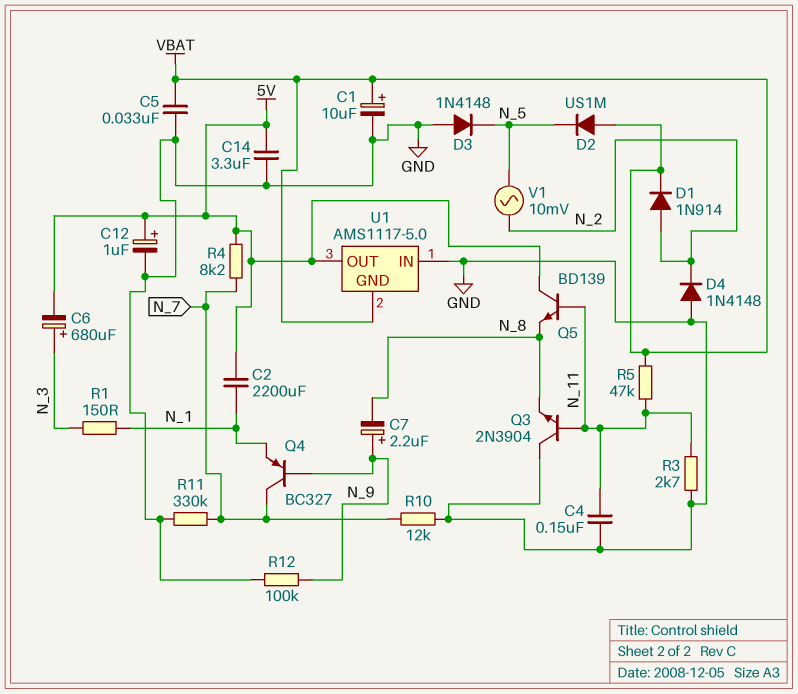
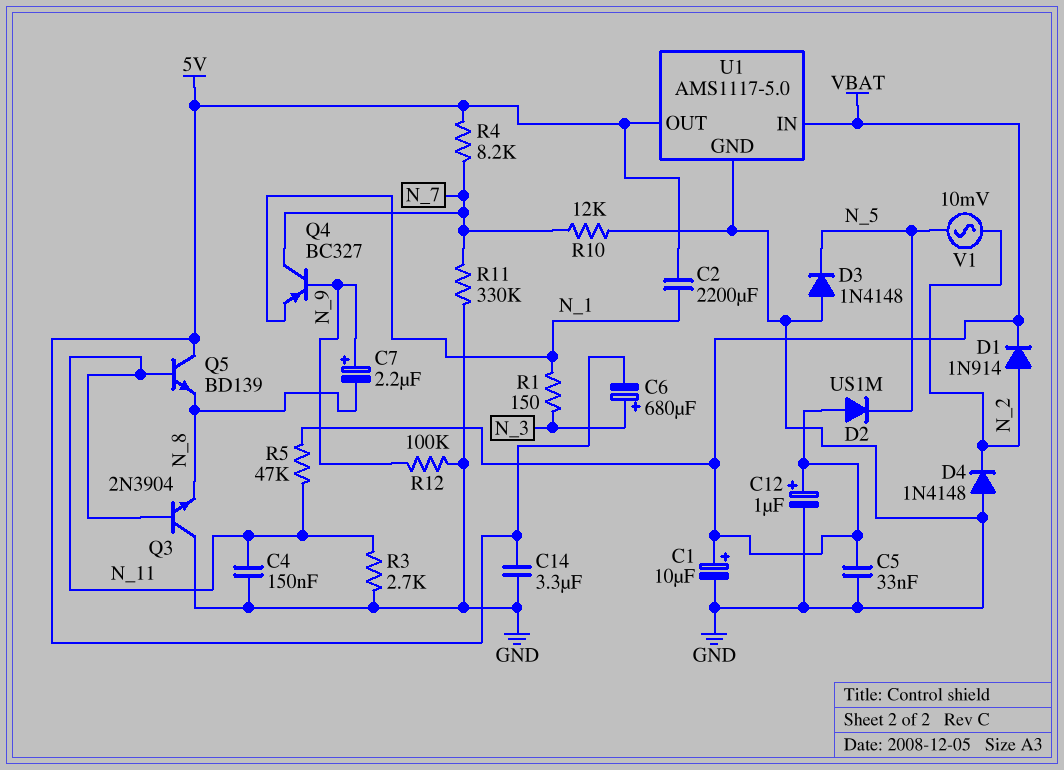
C12: 1uF (plus 5V, minus GND) -> 1uF (plus VBAT, minus GND)
U1 pin GND: VBAT -> GND
U1 pin IN: GND -> VBAT

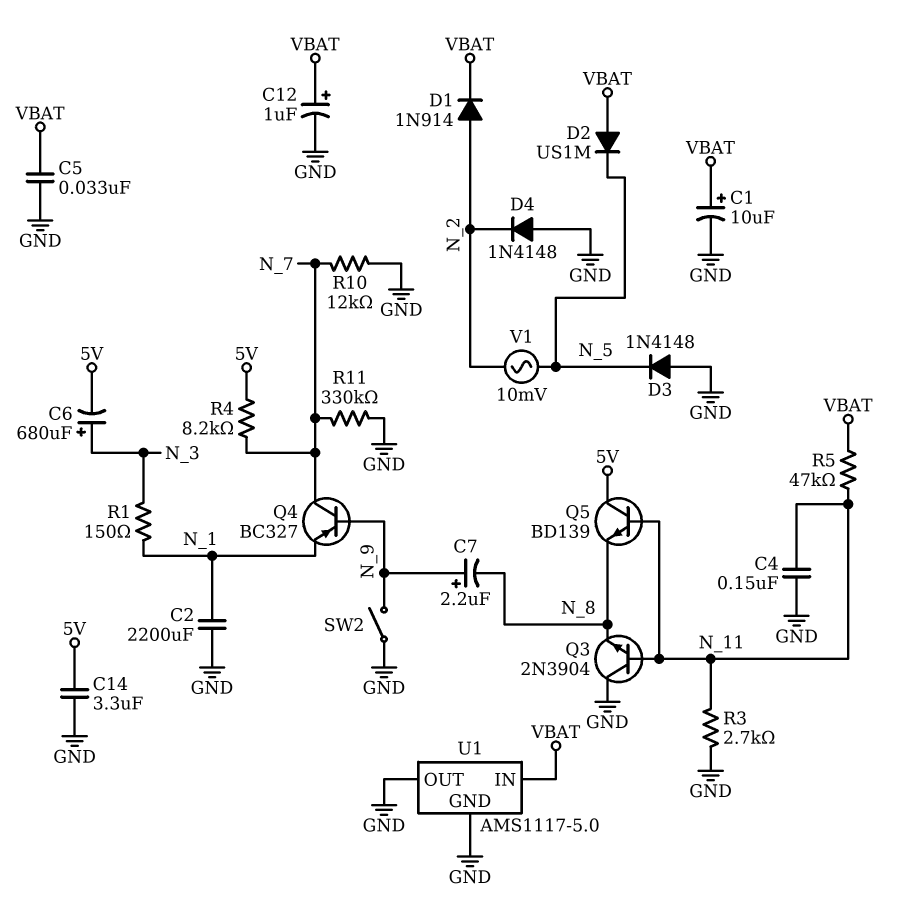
C2: 2200uF (5V, N_1) -> 2200uF (GND, N_1)
R12: 100k (GND, N_9) -> none
SW2: none -> switch (GND, N_9)
U1 pin OUT: 5V -> GND

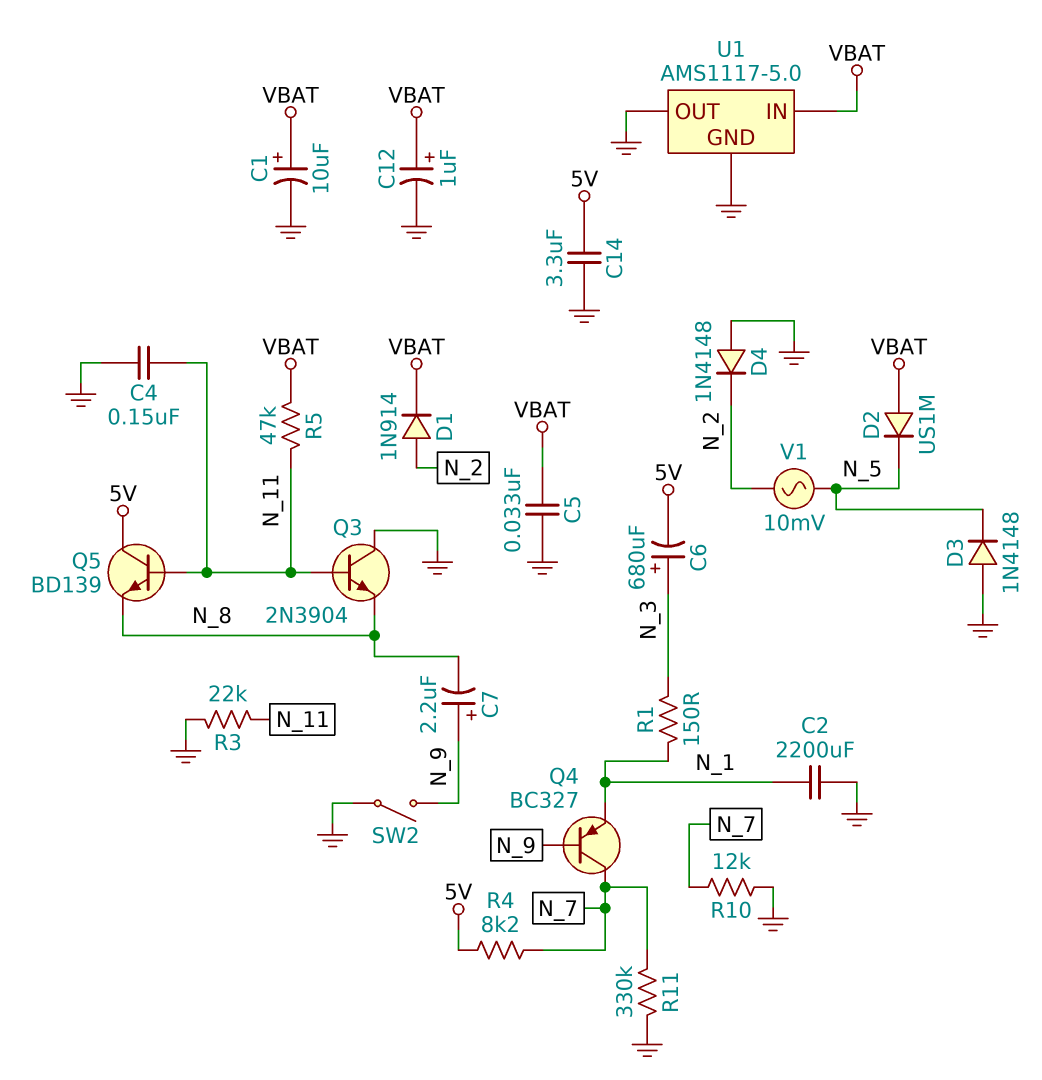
R3: 2.7k (GND, N_11) -> 22k (GND, N_11)

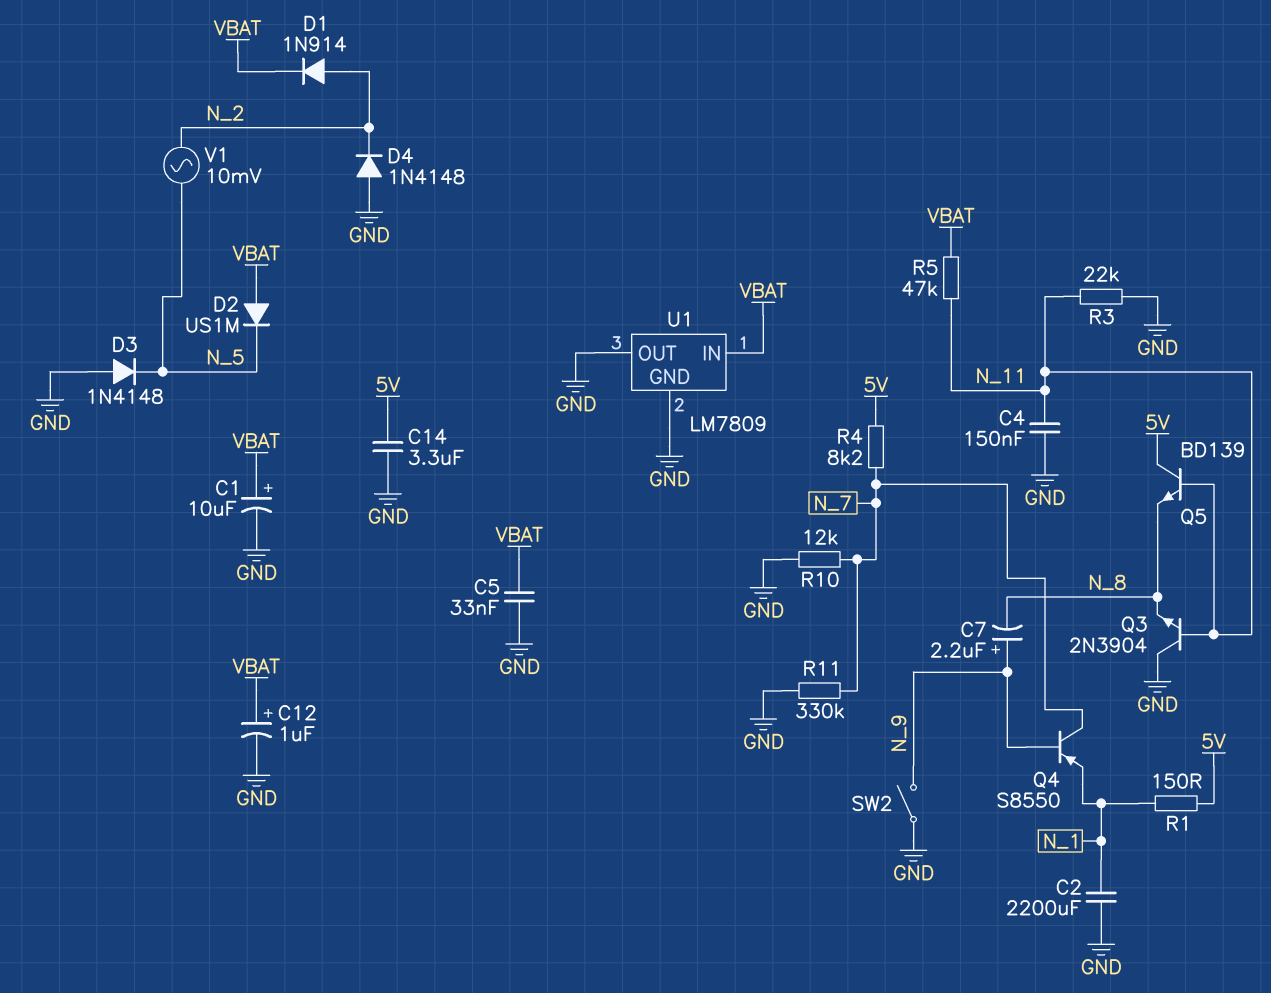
C6: 680uF (plus N_3, minus 5V) -> none
Q4: PNP BC327 (B N_9, C N_7, E N_1) -> PNP S8550 (B N_9, C N_7, E N_1)
R1: 150 (N_1, N_3) -> 150 (5V, N_1)
U1: AMS1117-5.0 -> LM7809

